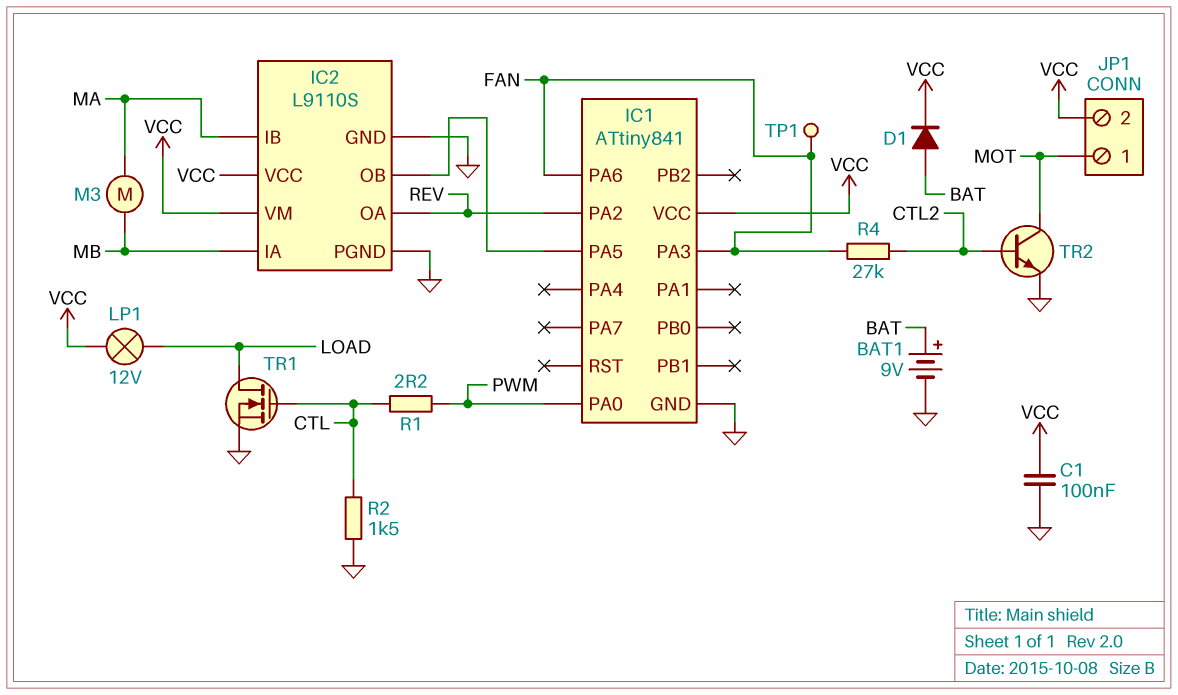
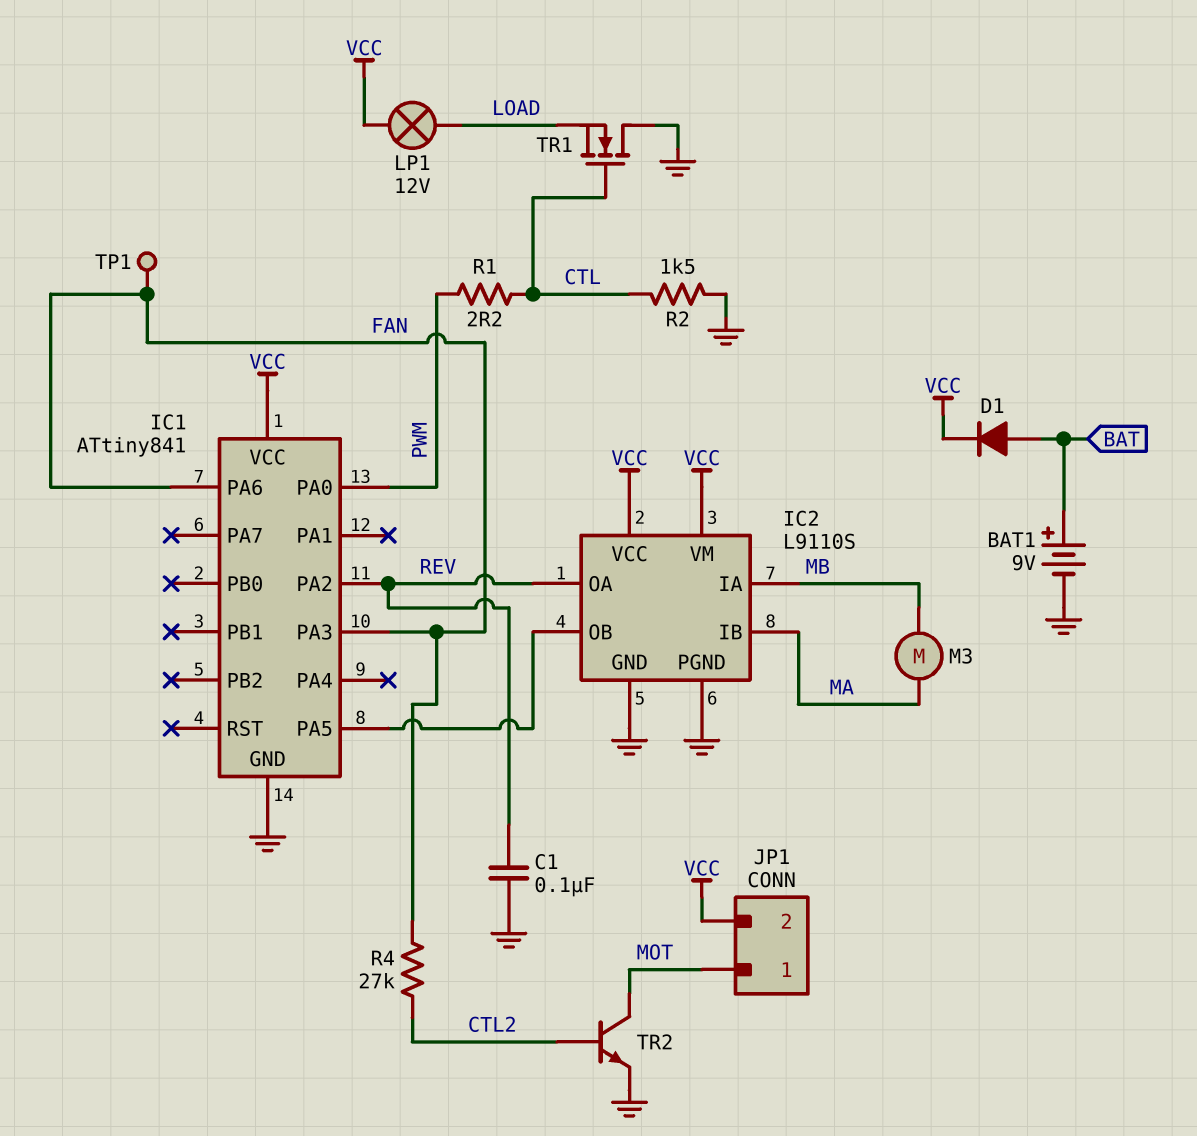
C1: 100nF (GND, VCC) -> 100nF (GND, REV)
TR1: NMOS (G CTL, D LOAD, S GND) -> NMOS (G CTL, D GND, S LOAD)

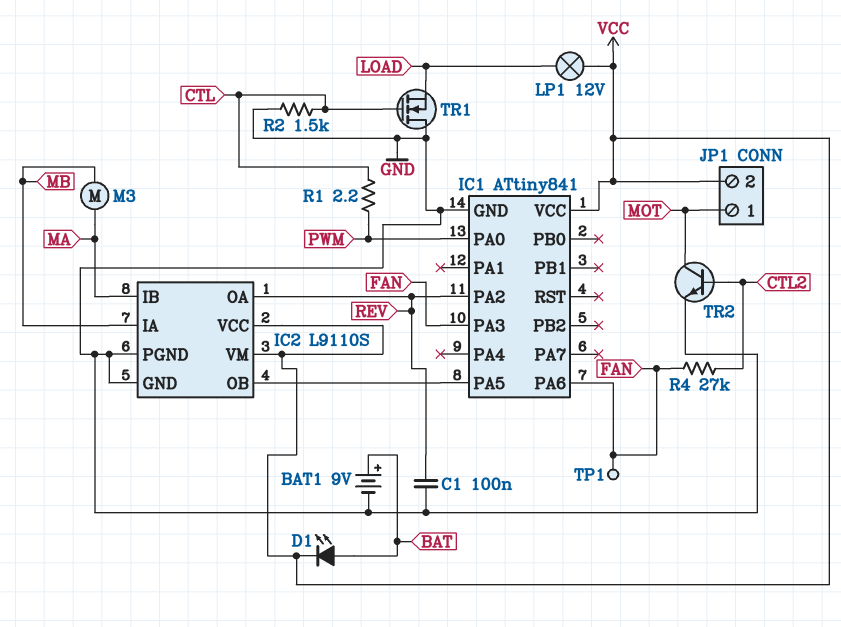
D1: diode (A BAT, K VCC) -> LED (A BAT, K VCC)

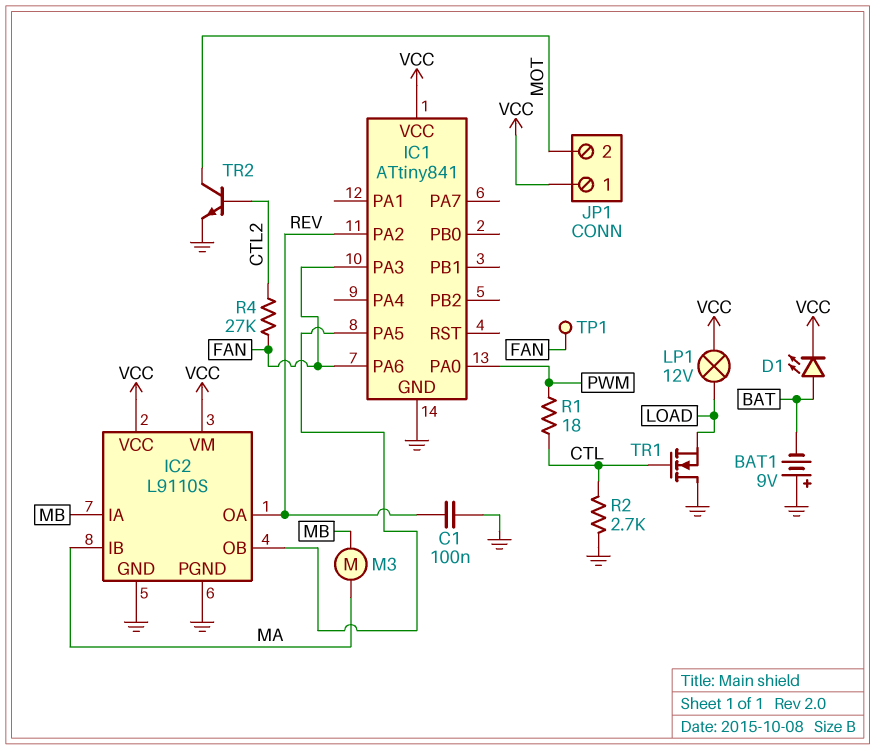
BAT1: 9V (plus BAT, minus GND) -> 9V (plus GND, minus BAT)
JP1 pin 1: MOT -> VCC
JP1 pin 2: VCC -> MOT
R1: 2.2 (CTL, PWM) -> 18 (CTL, PWM)
R2: 1.5k (CTL, GND) -> 2.7k (CTL, GND)

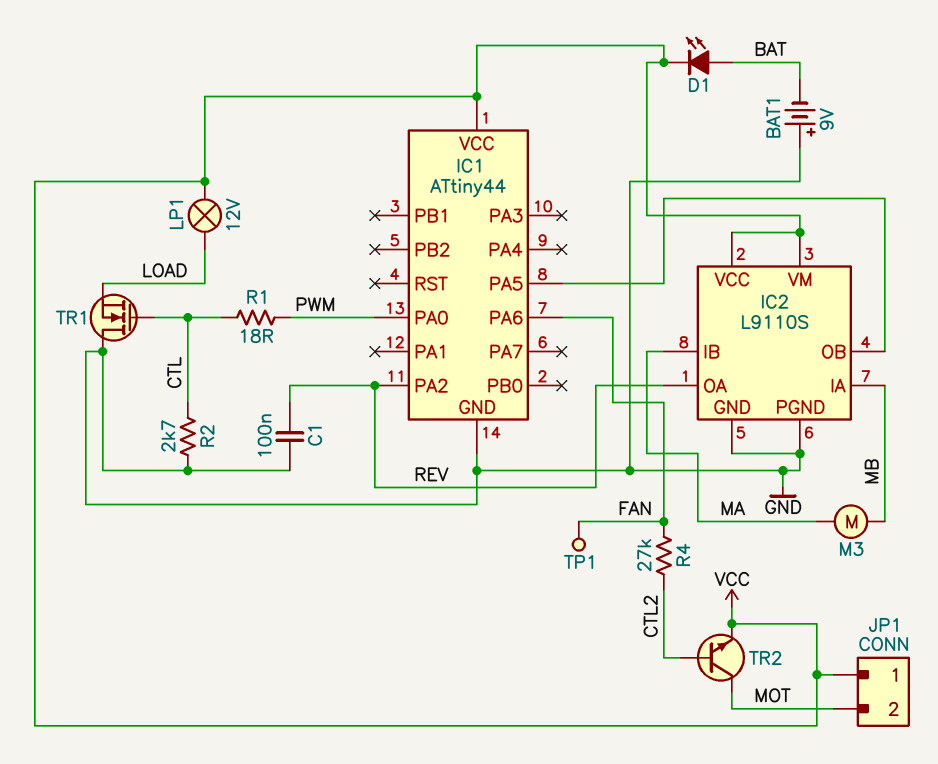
IC1: ATtiny841 -> ATtiny44
IC1 pin PA3: FAN -> none
TR2: NPN (B CTL2, C MOT, E GND) -> NPN (B CTL2, C MOT, E VCC)

